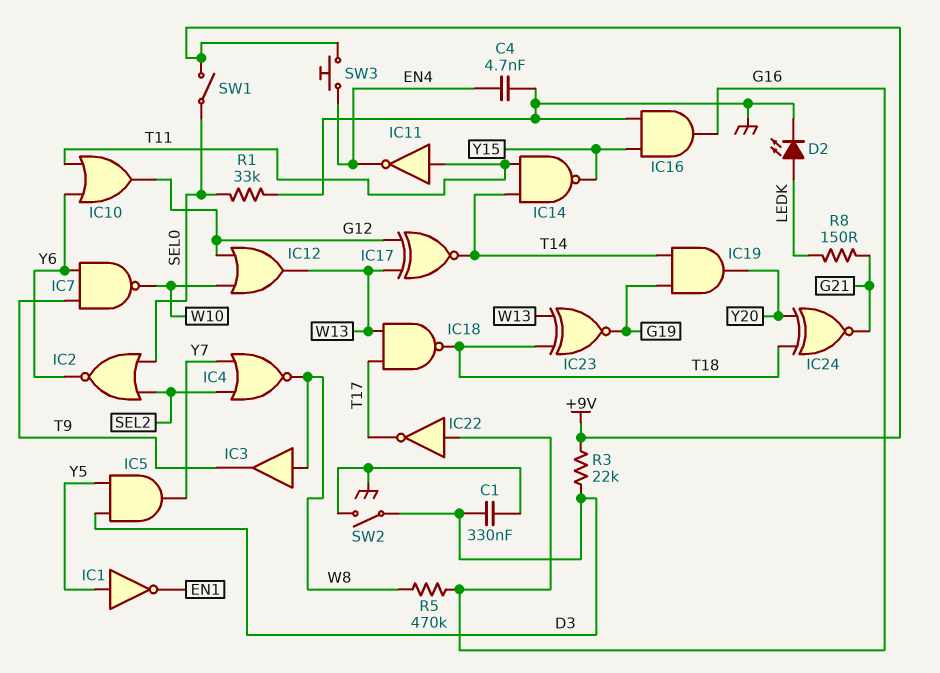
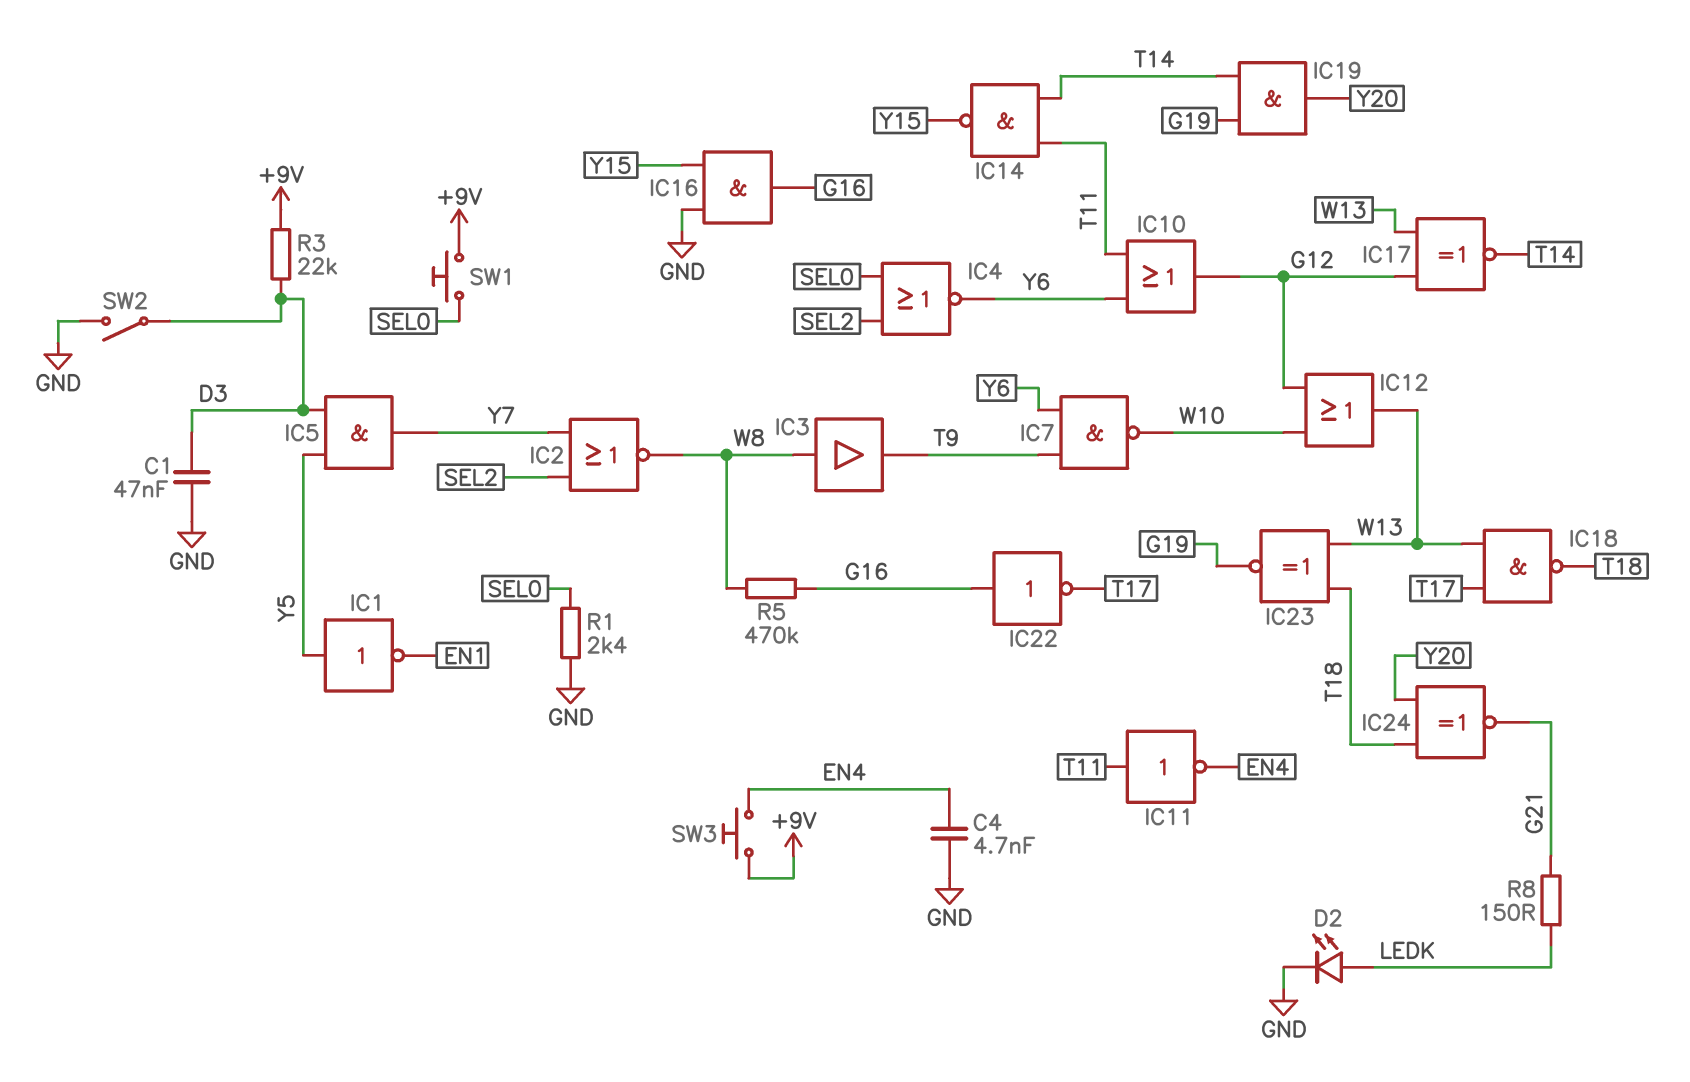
C1: 330nF (D3, GND) -> 47nF (D3, GND)
IC2: NOR (in SEL0, in SEL2, out Y6) -> NOR (in SEL2, in Y7, out W8)
IC4: NOR (in SEL2, in Y7, out W8) -> NOR (in SEL0, in SEL2, out Y6)
R1: 33k (GND, SEL0) -> 2.4k (GND, SEL0)
SW1: switch (+9V, SEL0) -> button (+9V, SEL0)

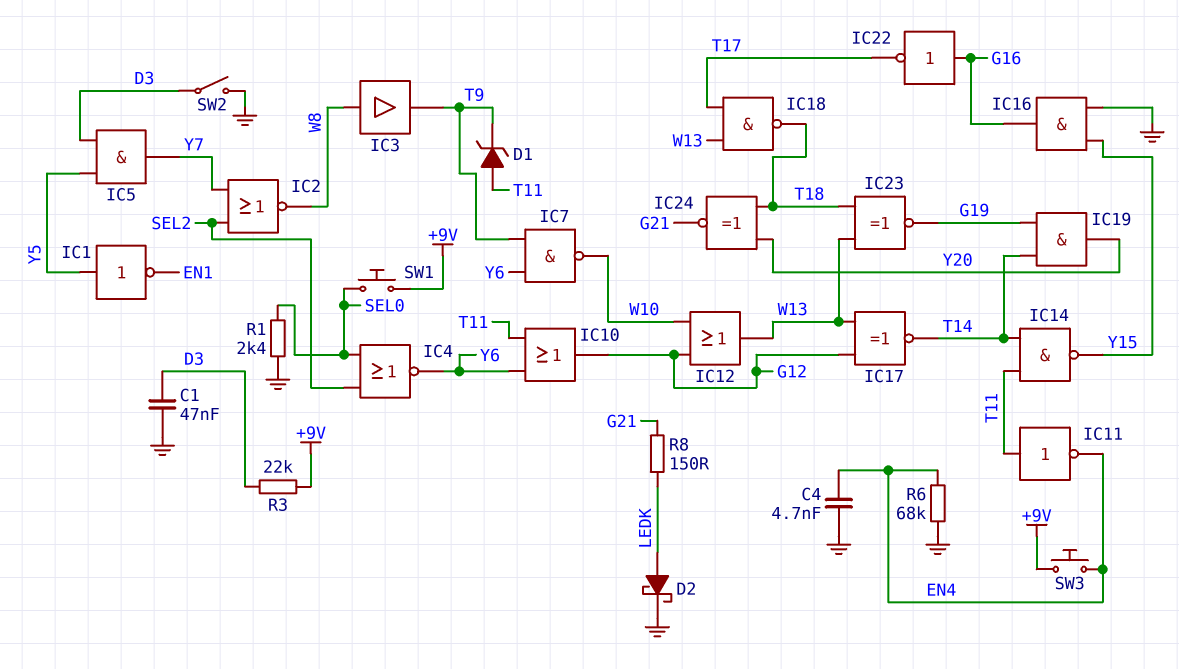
D1: none -> zener (A T11, K T9)
D2: LED (A LEDK, K GND) -> schottky (A LEDK, K GND)
R5: 470k (G16, W8) -> none
R6: none -> 68k (EN4, GND)

